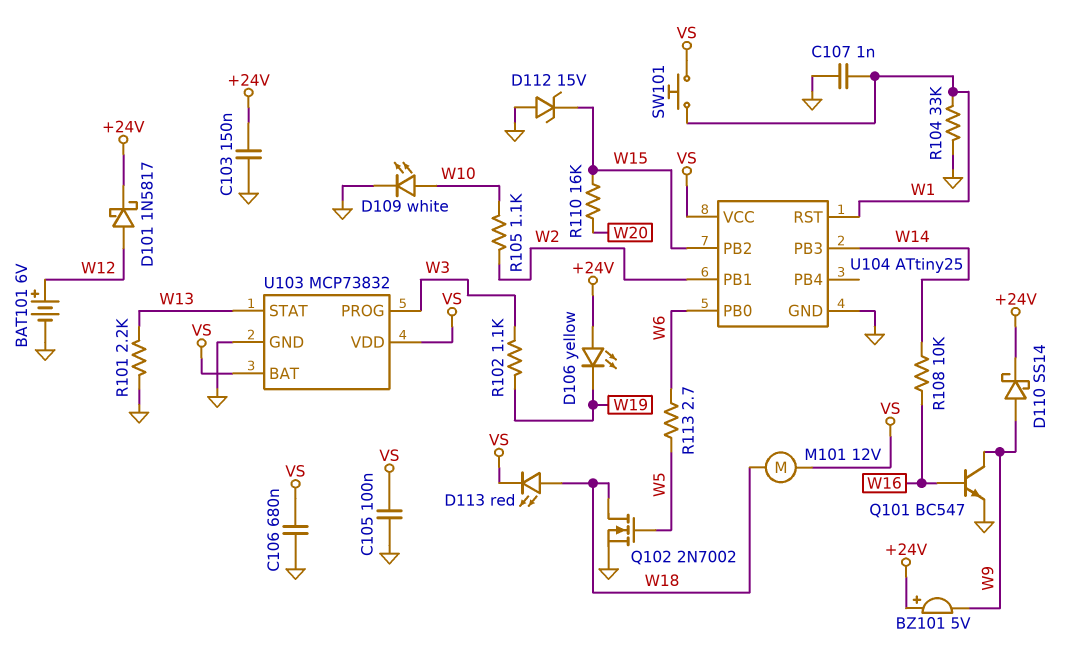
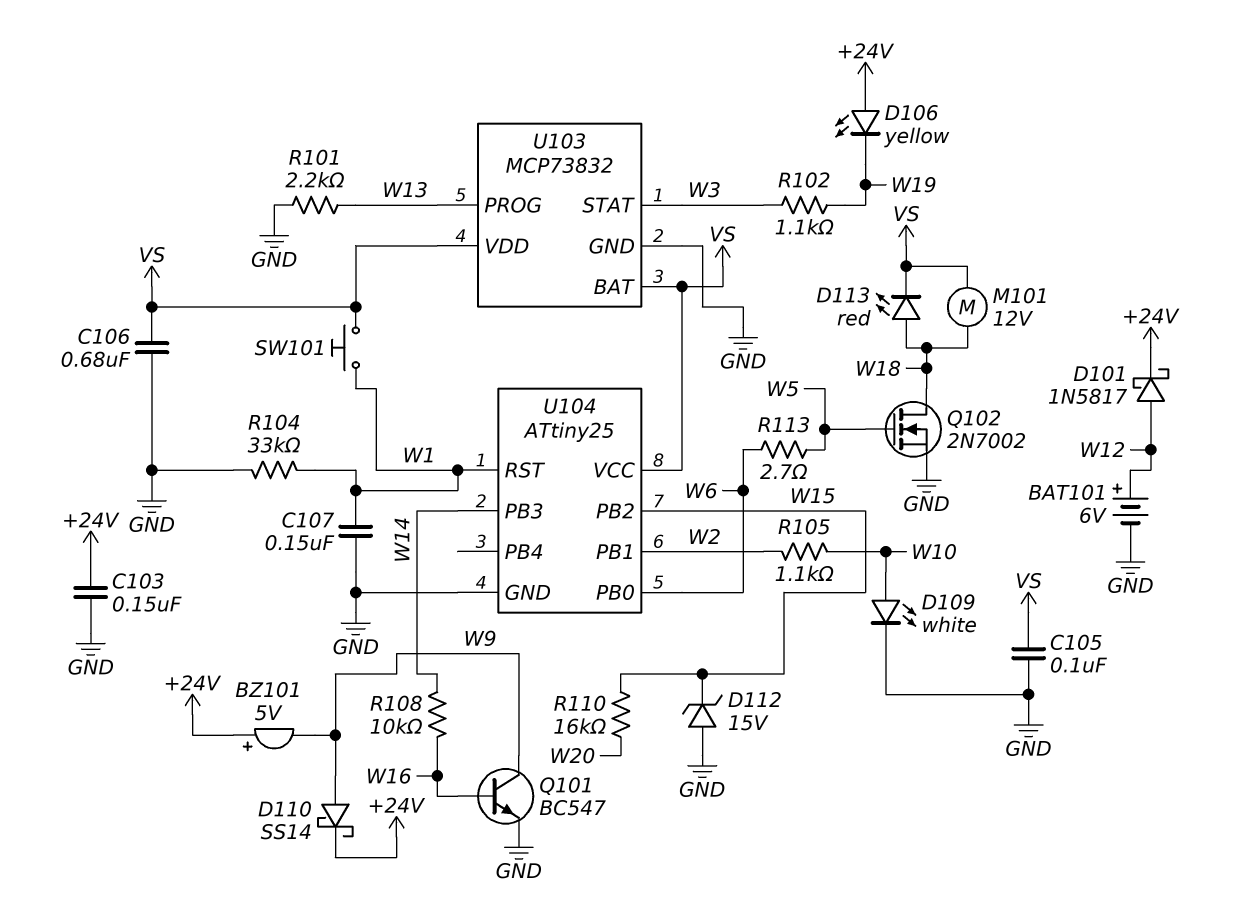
C107: 1nF (GND, W1) -> 150nF (GND, W1)
U103 pin PROG: W3 -> W13
U103 pin STAT: W13 -> W3

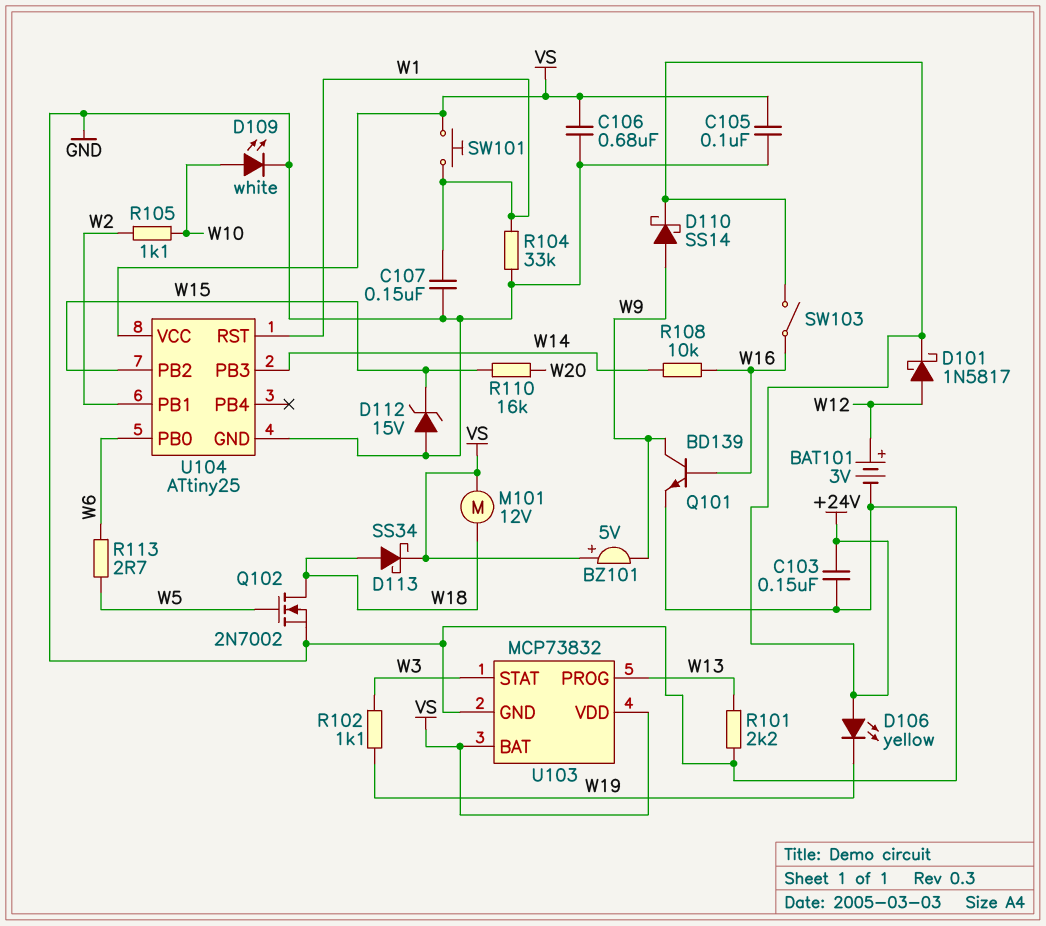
BAT101: 6V (plus W12, minus GND) -> 3V (plus W12, minus GND)
BZ101: buzzer 5V (plus +24V, minus W9) -> buzzer 5V (plus VS, minus W9)
D113: LED red (A W18, K VS) -> schottky SS34 (A W18, K VS)
Q101: NPN BC547 (B W16, C W9, E GND) -> NPN BD139 (B W16, C W9, E GND)
SW103: none -> switch (+24V, W16)

